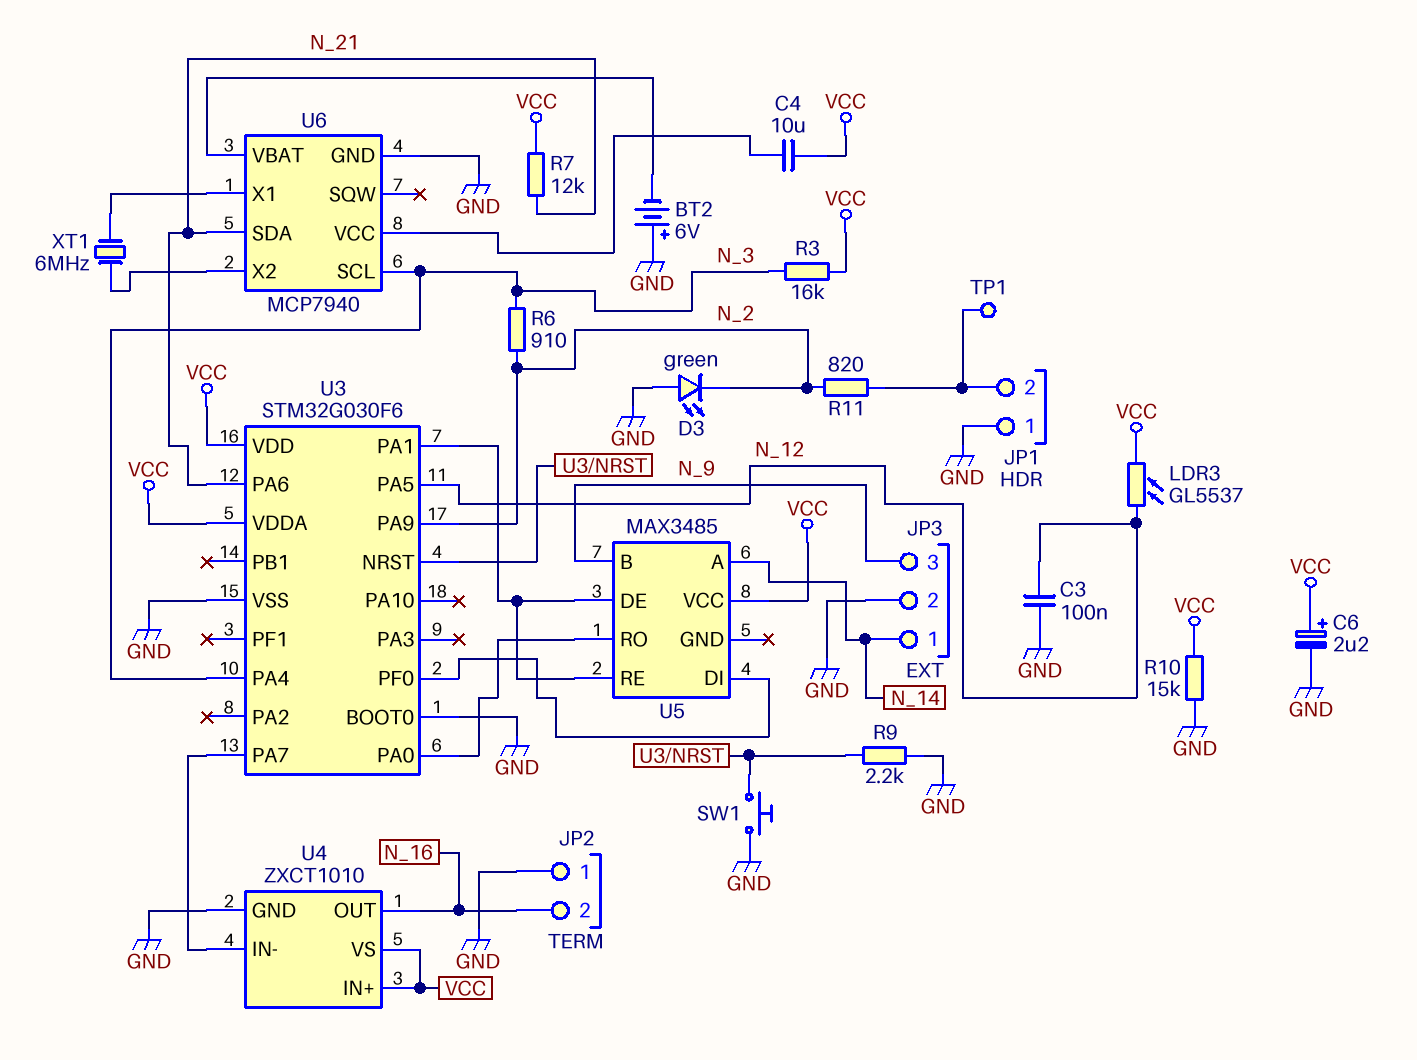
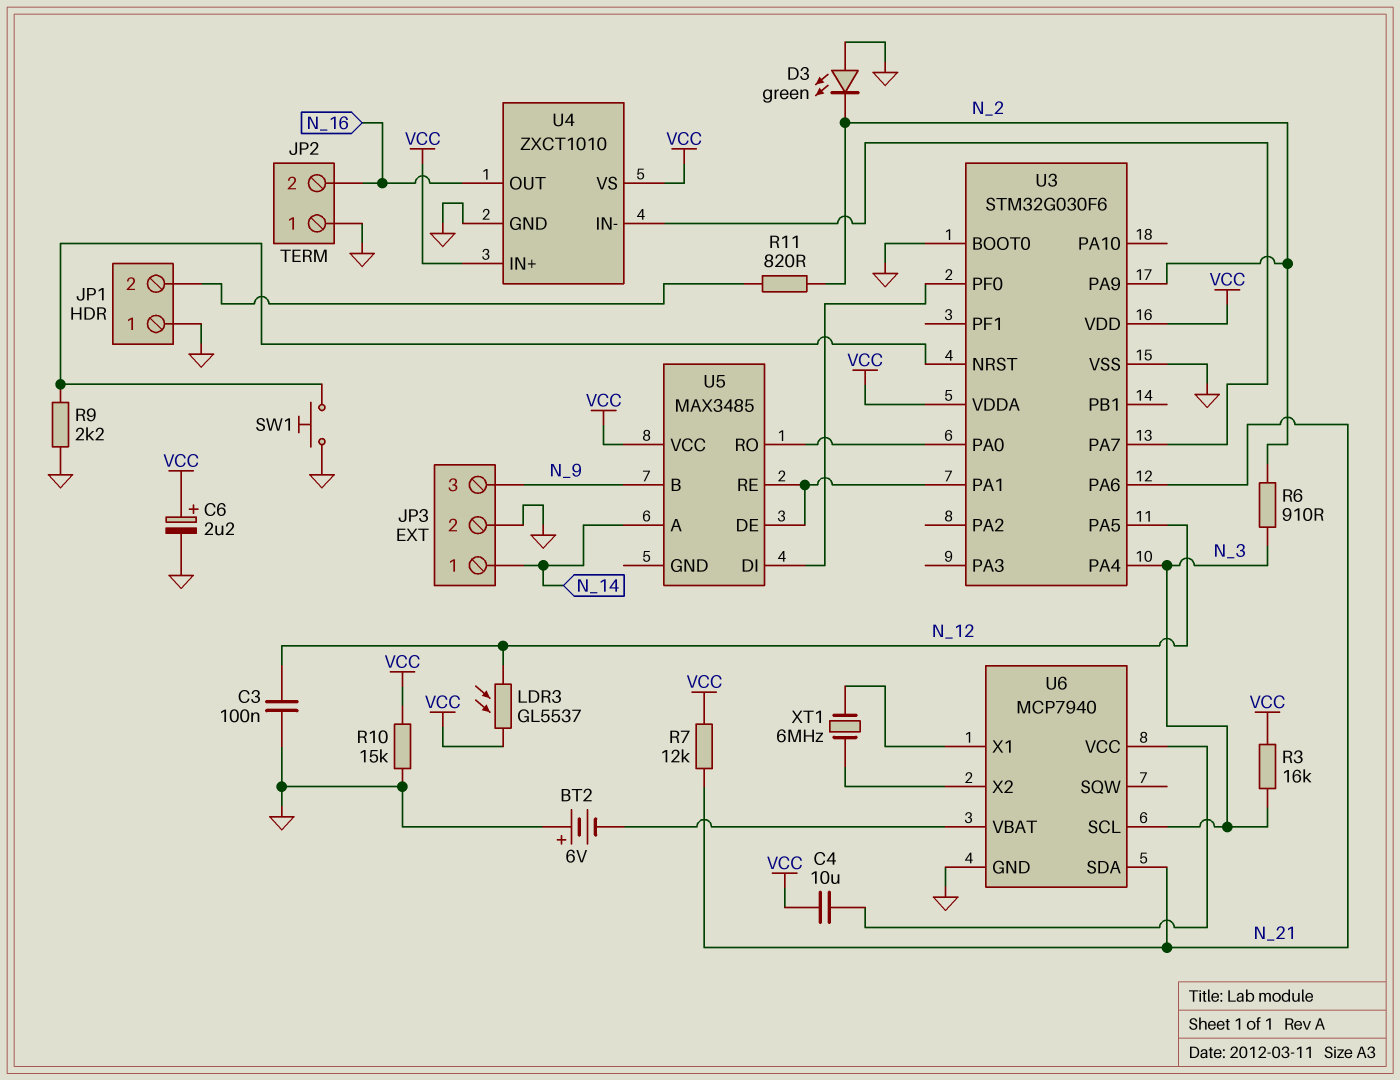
TP1: test point (JP1/2) -> none

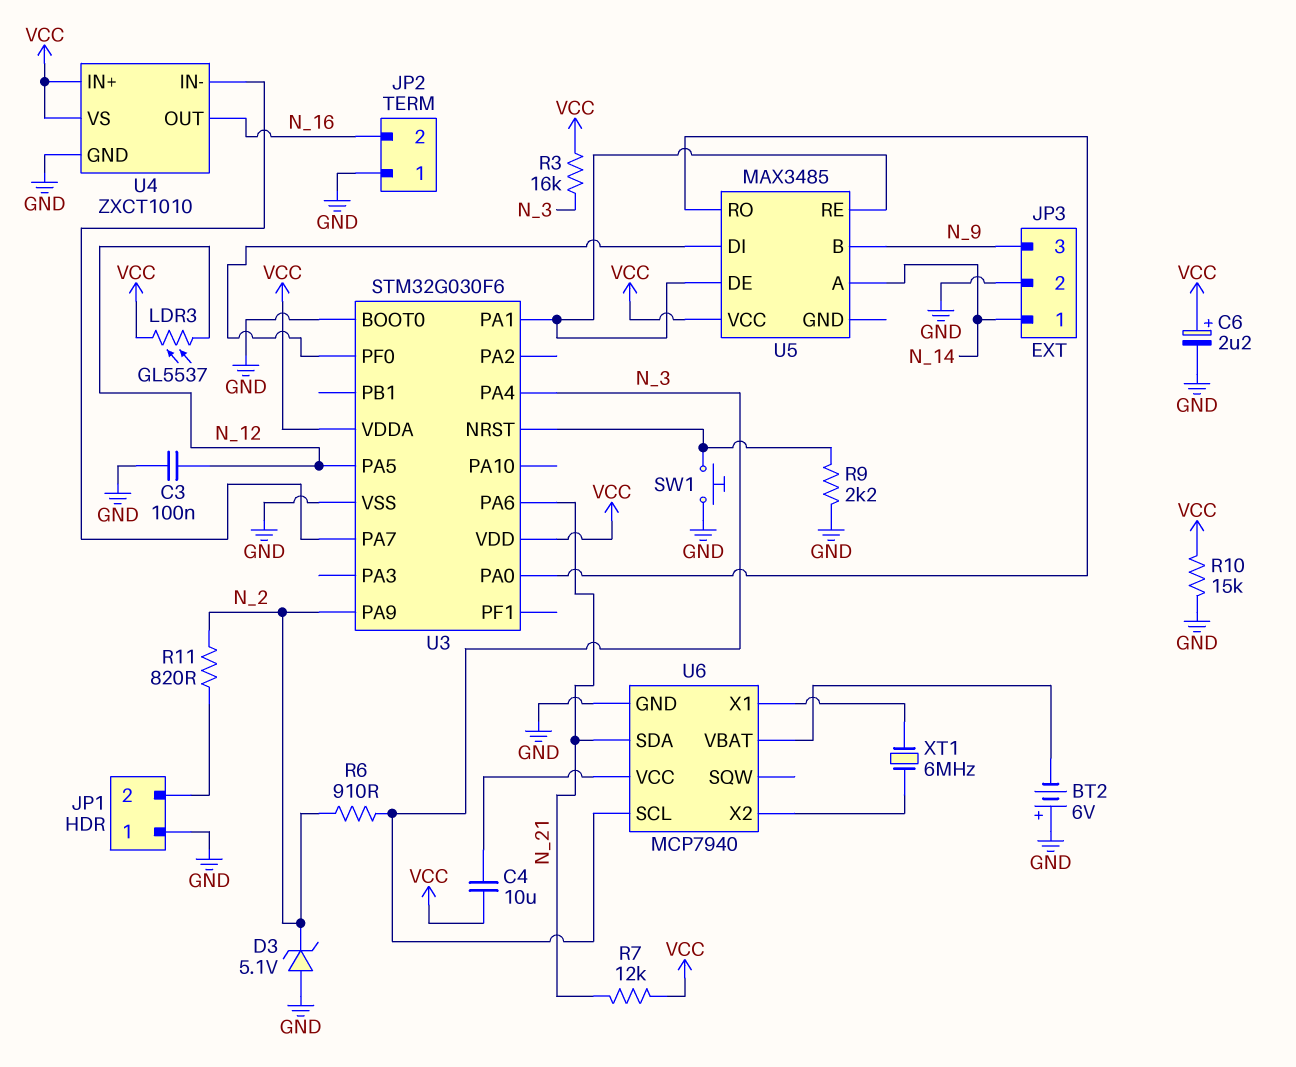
D3: LED green (A GND, K N_2) -> zener 5.1V (A GND, K N_2)

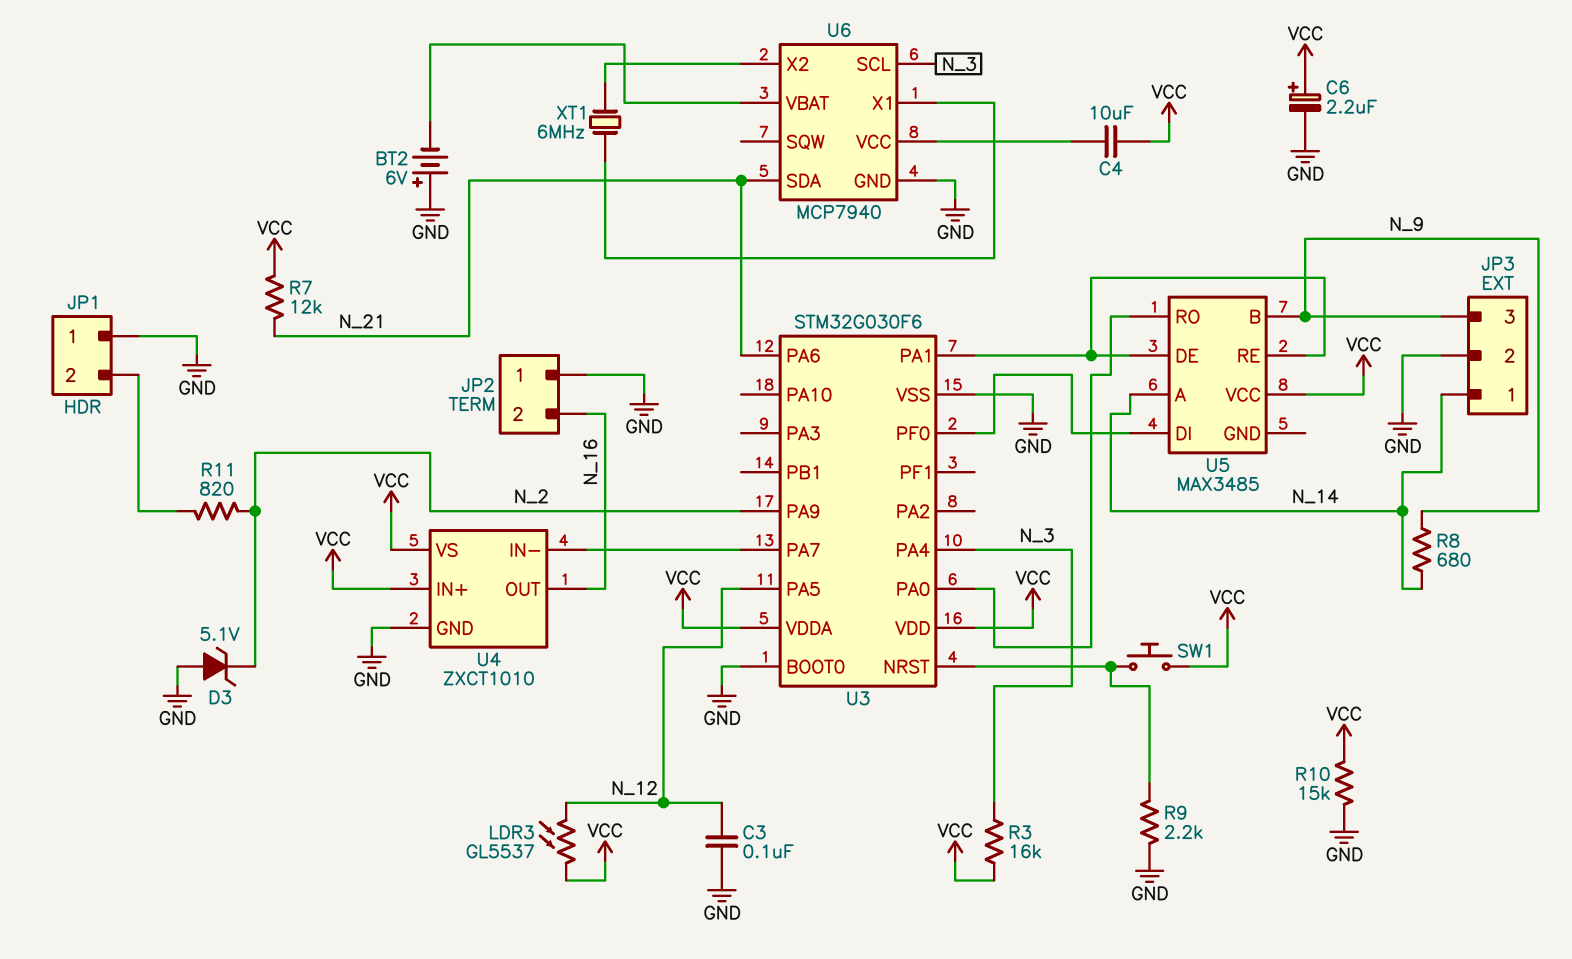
R6: 910 (N_2, N_3) -> none
R8: none -> 680 (N_9, N_14)
SW1: button (GND, U3/NRST) -> button (U3/NRST, VCC)

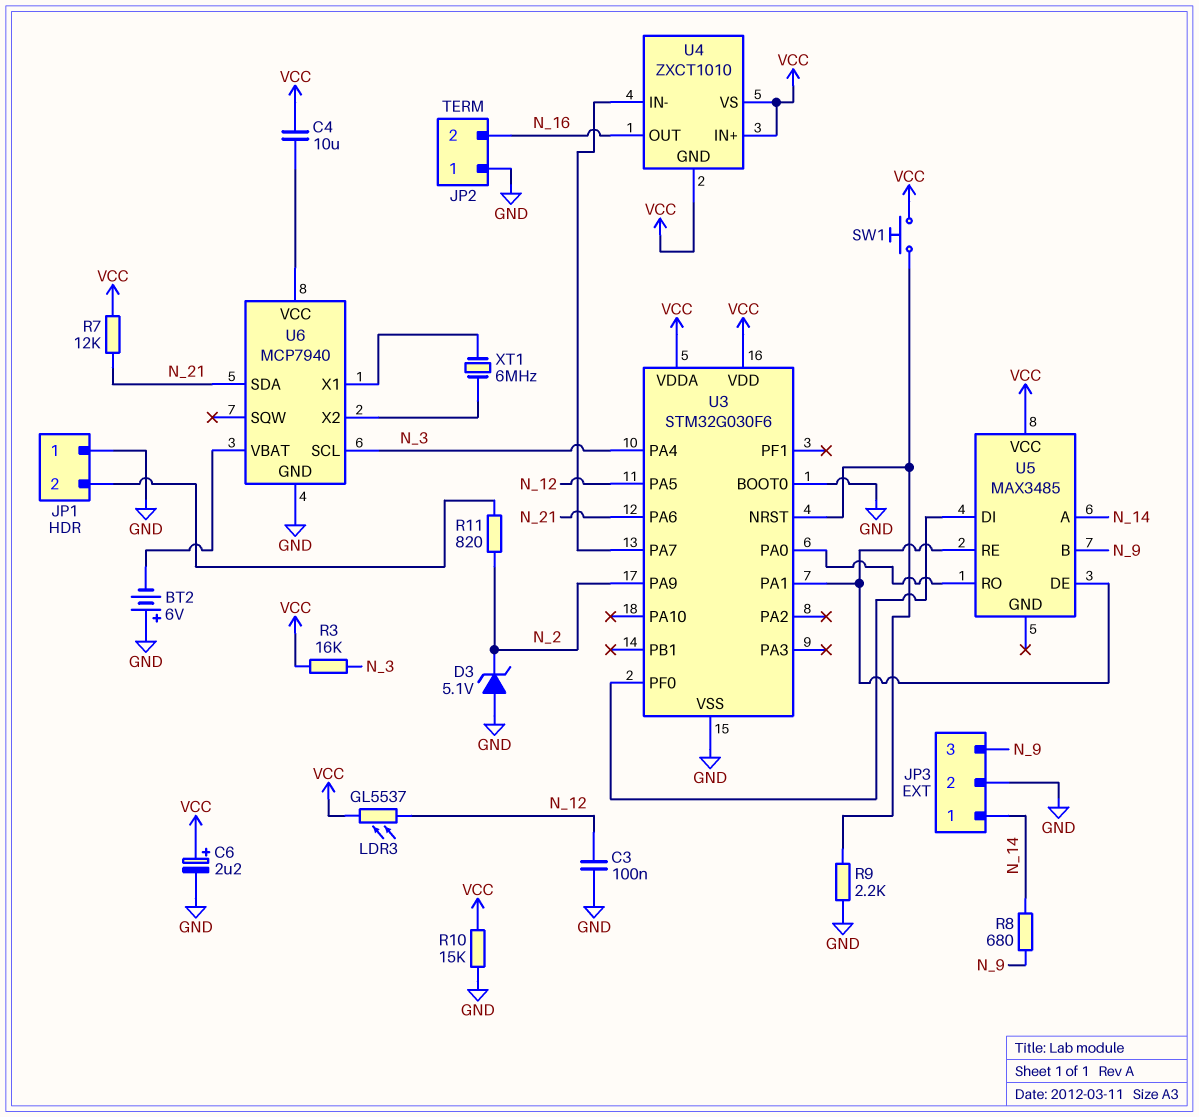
U4 pin GND: GND -> VCC

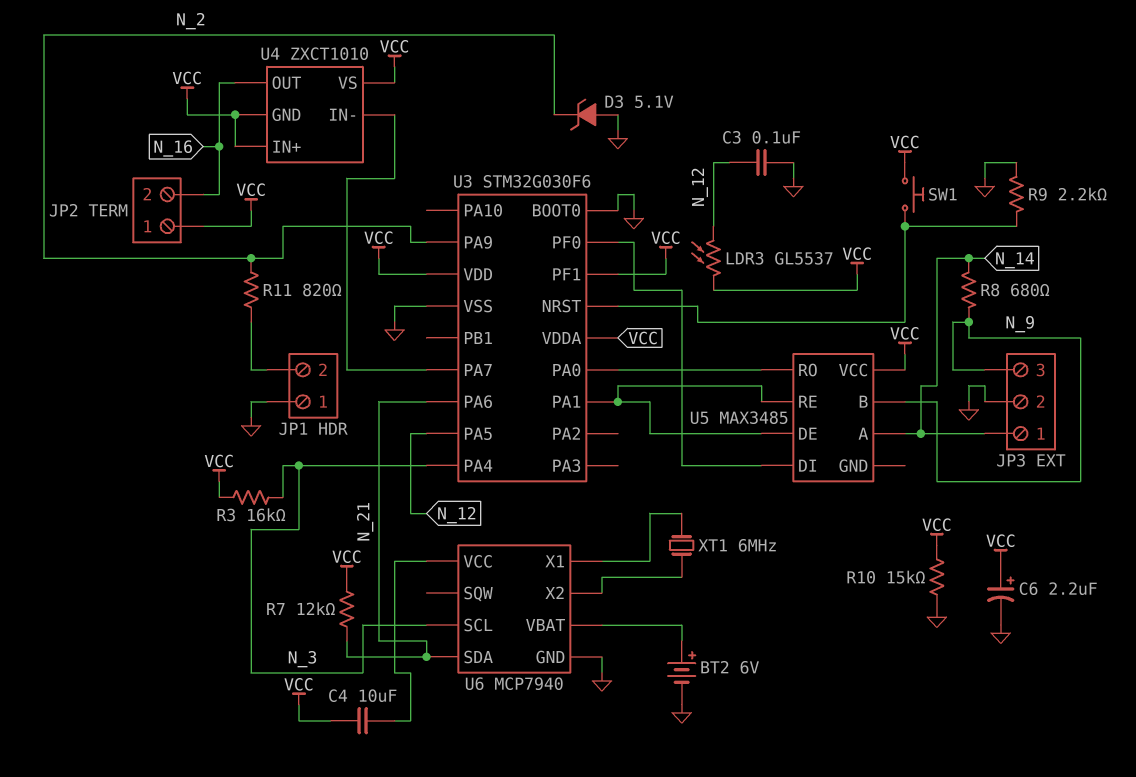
BT2: 6V (plus GND, minus U6/VBAT) -> 6V (plus U6/VBAT, minus GND)
JP2 pin 1: GND -> VCC
U3 pin PF1: none -> VCC

